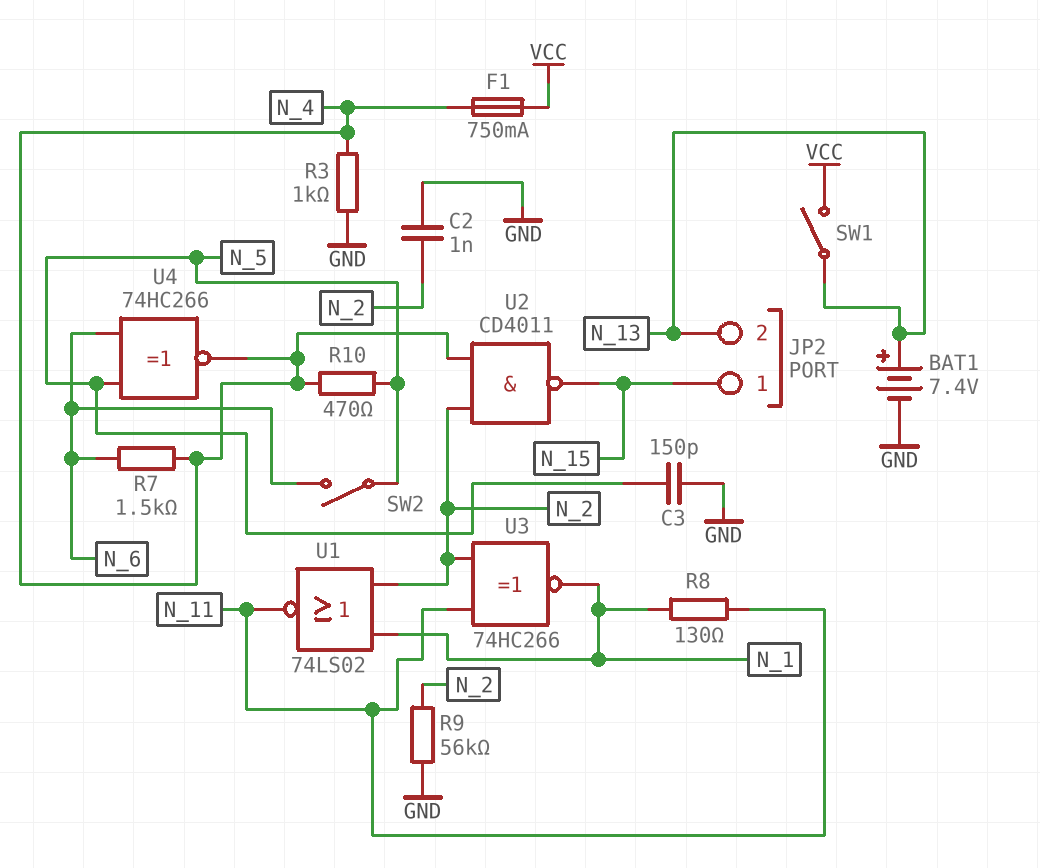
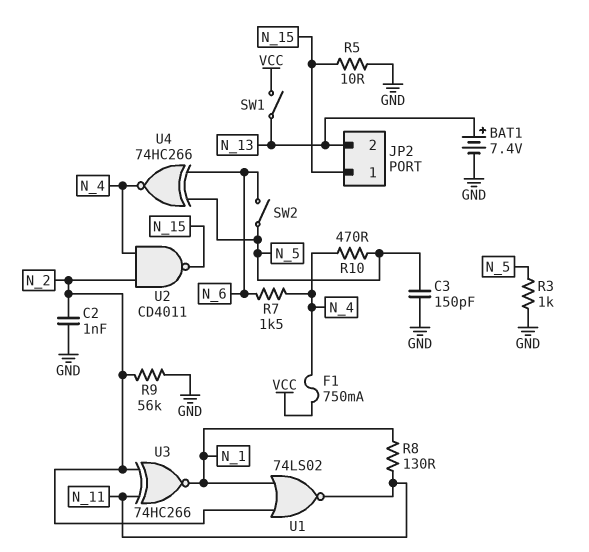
R3: 1k (GND, N_4) -> 1k (GND, N_5)
R5: none -> 10 (GND, N_15)

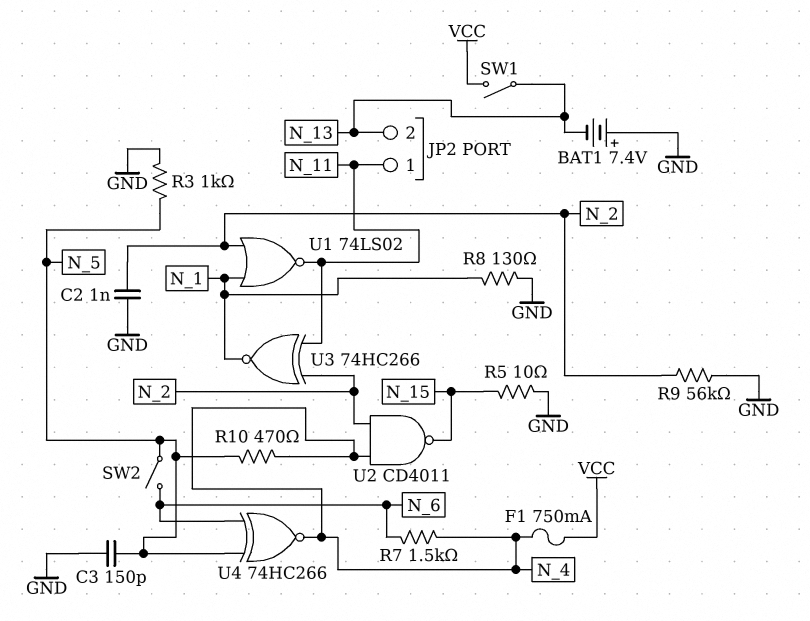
BAT1: 7.4V (plus N_13, minus GND) -> 7.4V (plus GND, minus N_13)
JP2 pin 1: N_15 -> N_11
R8: 130 (N_1, N_11) -> 130 (GND, N_1)

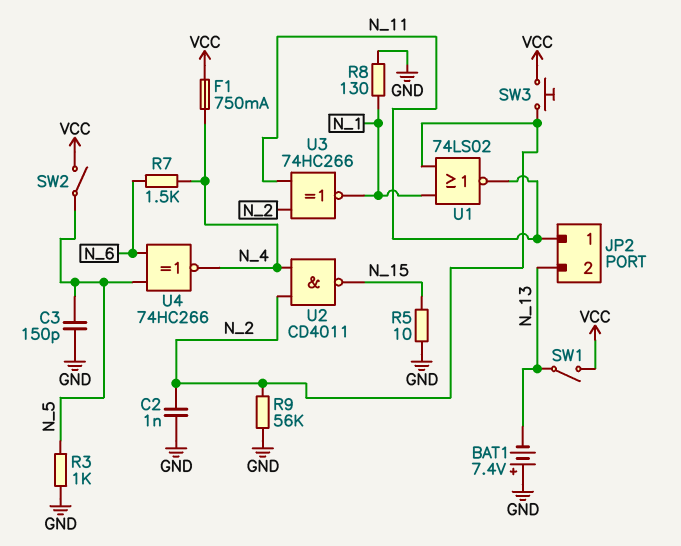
R10: 470 (N_4, N_5) -> none
SW2: switch (N_5, N_6) -> switch (N_5, VCC)
SW3: none -> button (N_2, VCC)

